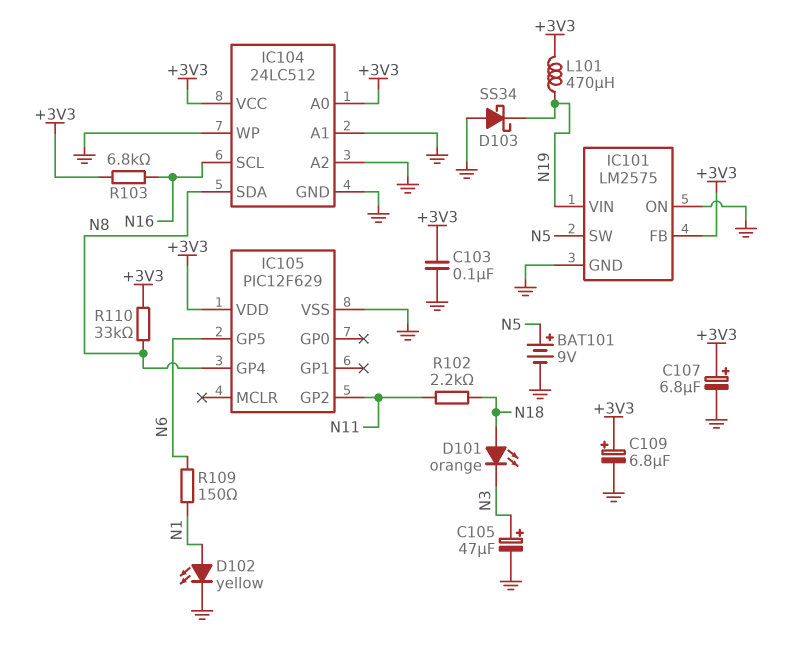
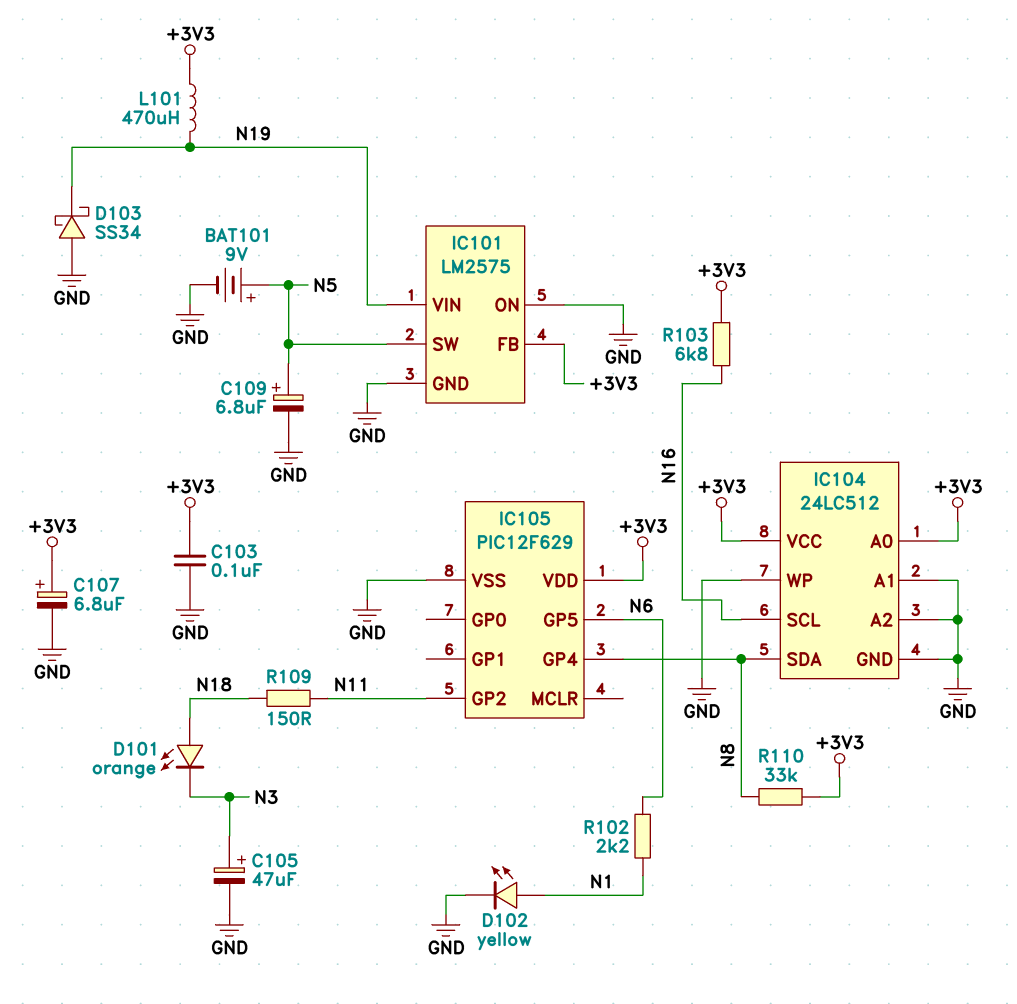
C109: 6.8uF (plus +3V3, minus GND) -> 6.8uF (plus N5, minus GND)
R102: 2.2k (N11, N18) -> 2.2k (N1, N6)
R109: 150 (N1, N6) -> 150 (N11, N18)

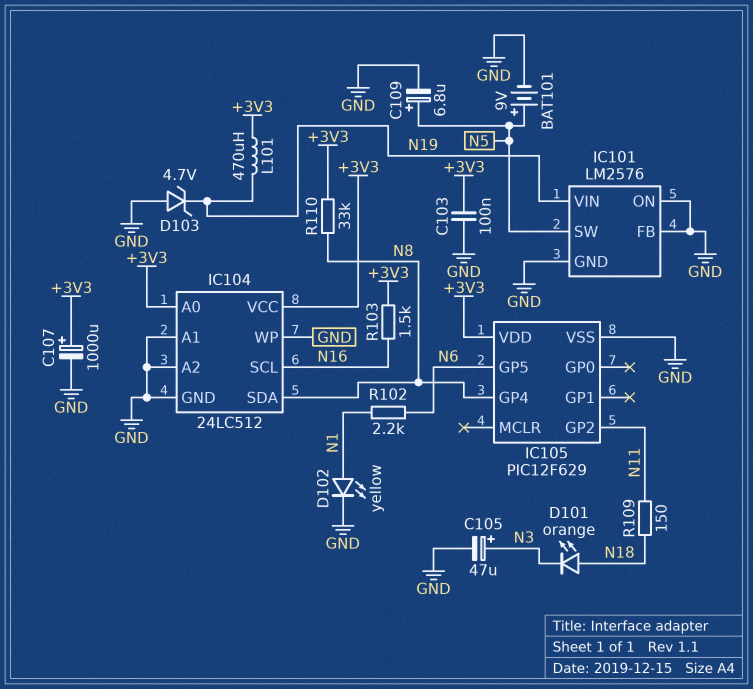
C107: 6.8uF (plus +3V3, minus GND) -> 1000uF (plus +3V3, minus GND)
D103: schottky SS34 (A GND, K N19) -> zener 4.7V (A GND, K N19)
IC101: LM2575 -> LM2576
IC101 pin FB: +3V3 -> GND
R103: 6.8k (+3V3, N16) -> 1.5k (+3V3, N16)

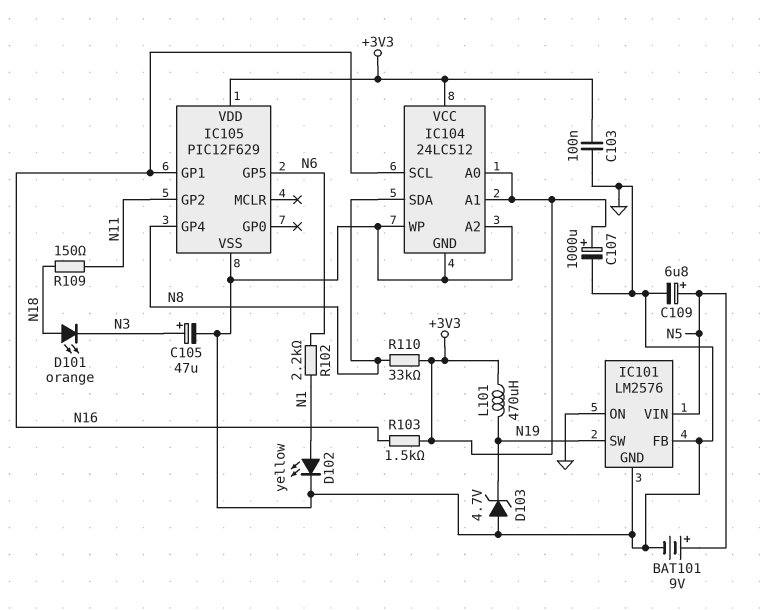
IC101 pin SW: N5 -> N19
IC101 pin VIN: N19 -> N5
IC104 pin A1: GND -> +3V3
IC105 pin GP1: none -> N16

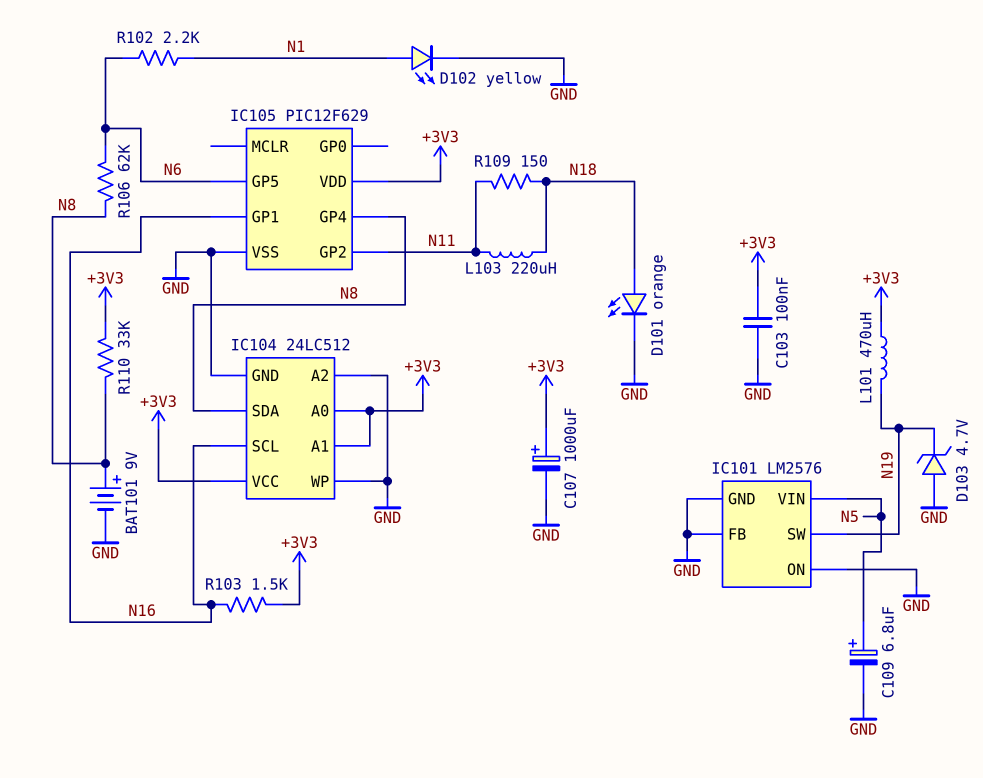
BAT101: 9V (plus N5, minus GND) -> 9V (plus N8, minus GND)
C105: 47uF (plus N3, minus GND) -> none
D101: LED orange (A N18, K N3) -> LED orange (A N18, K GND)
L103: none -> 220uH (N11, N18)
R106: none -> 62k (N6, N8)

